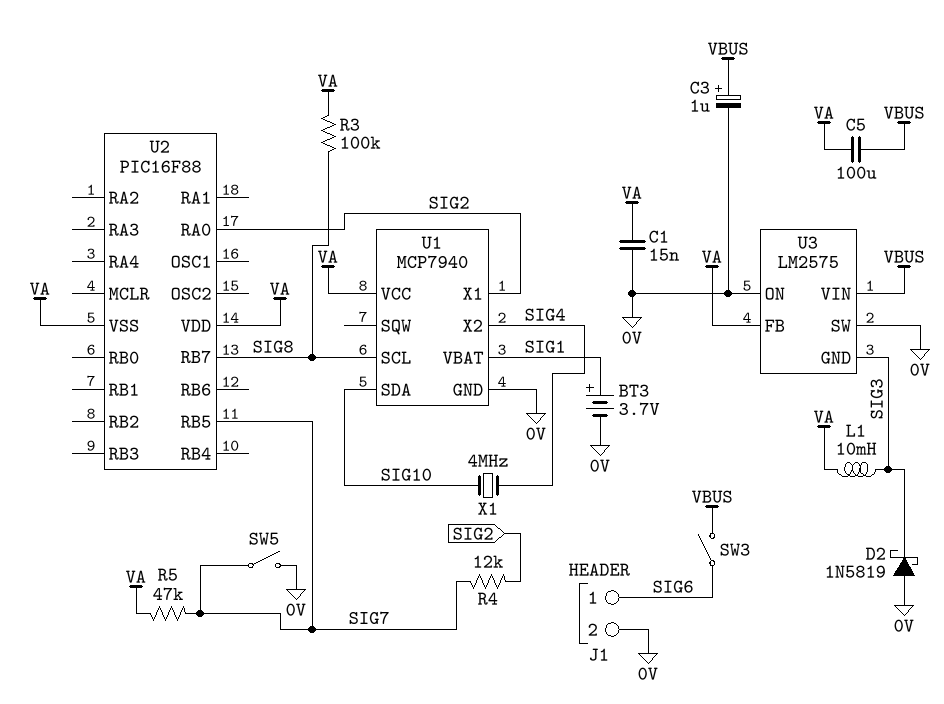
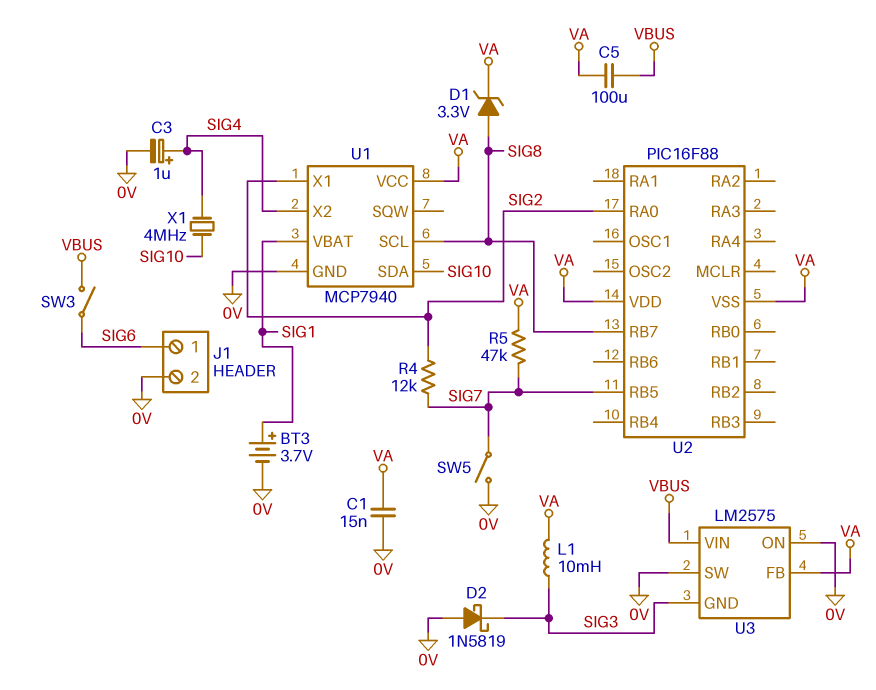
C3: 1uF (plus VBUS, minus 0V) -> 1uF (plus SIG4, minus 0V)
D1: none -> zener 3.3V (A SIG8, K VA)
R3: 100k (SIG8, VA) -> none

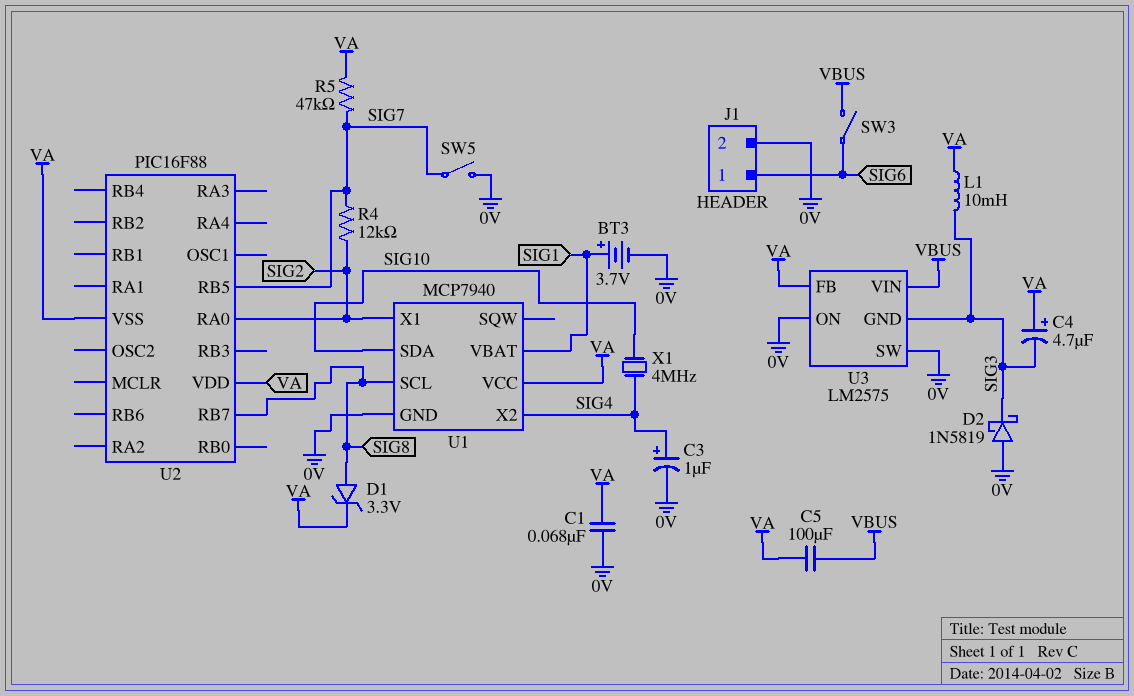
C1: 15nF (0V, VA) -> 68nF (0V, VA)
C4: none -> 4.7uF (plus VA, minus SIG3)

